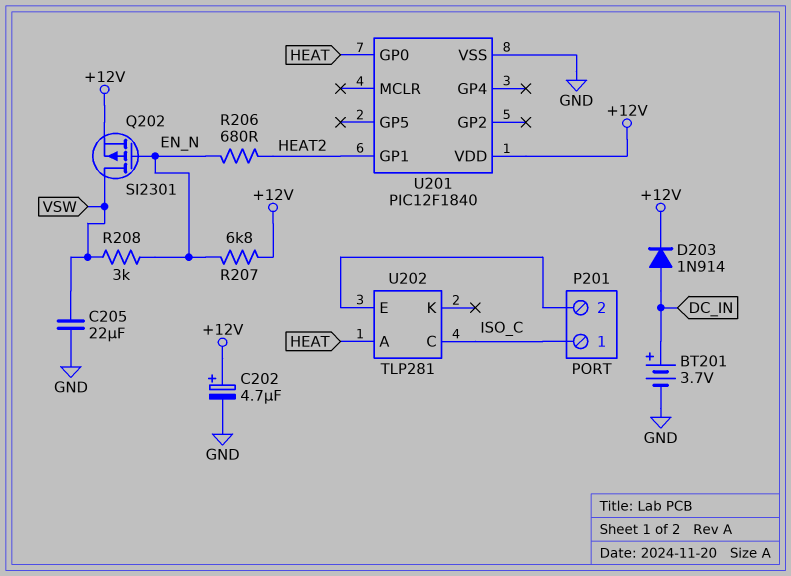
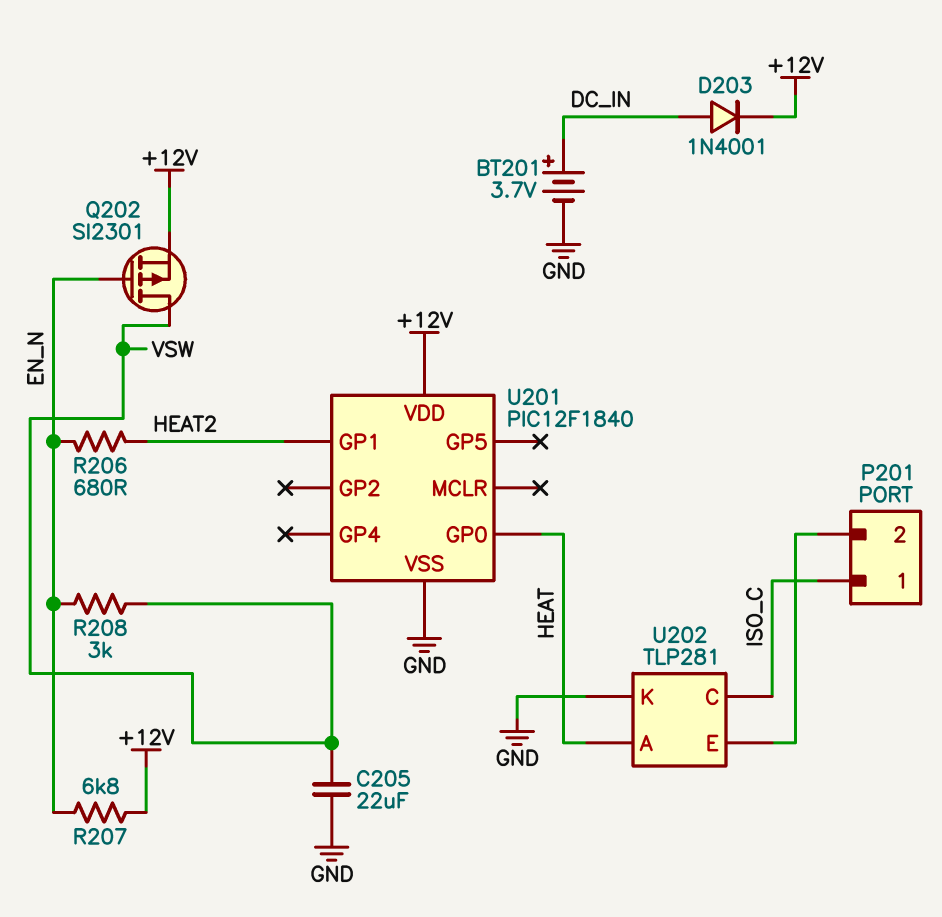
C202: 4.7uF (plus +12V, minus GND) -> none
D203: diode 1N914 (A DC_IN, K +12V) -> diode 1N4001 (A DC_IN, K +12V)
U202 pin K: none -> GND

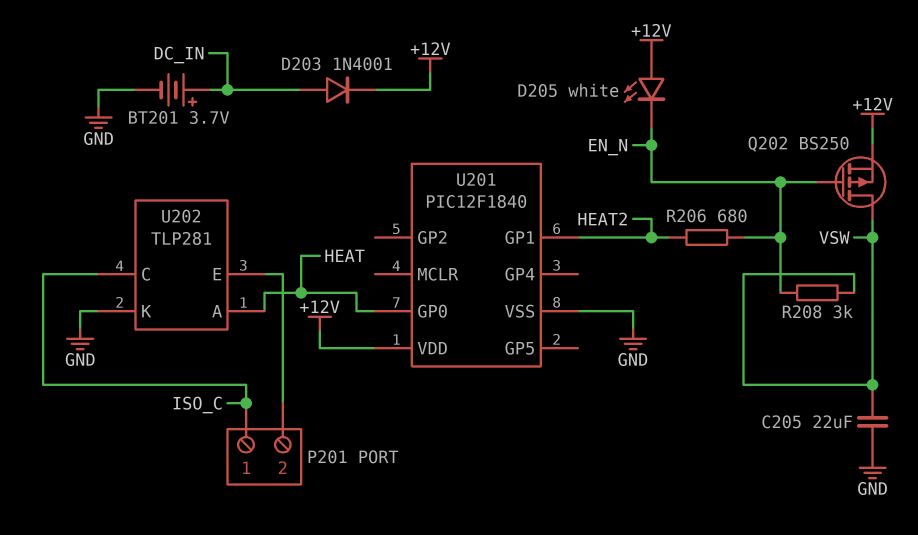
D205: none -> LED white (A +12V, K EN_N)
Q202: PMOS SI2301 (G EN_N, D VSW, S +12V) -> PMOS BS250 (G EN_N, D VSW, S +12V)
R207: 6.8k (+12V, EN_N) -> none

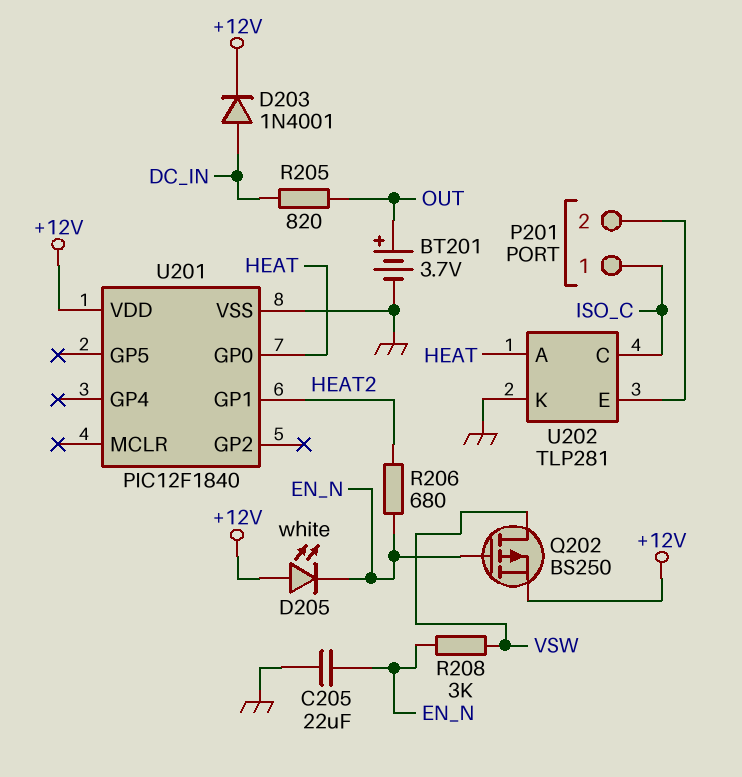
BT201: 3.7V (plus DC_IN, minus GND) -> 3.7V (plus OUT, minus GND)
C205: 22uF (GND, VSW) -> 22uF (EN_N, GND)
R205: none -> 820 (DC_IN, OUT)

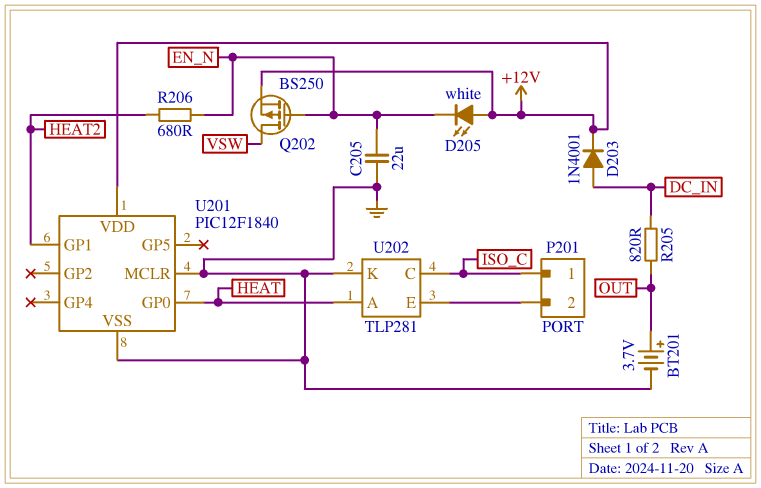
R208: 3k (EN_N, VSW) -> none
U201 pin MCLR: none -> GND

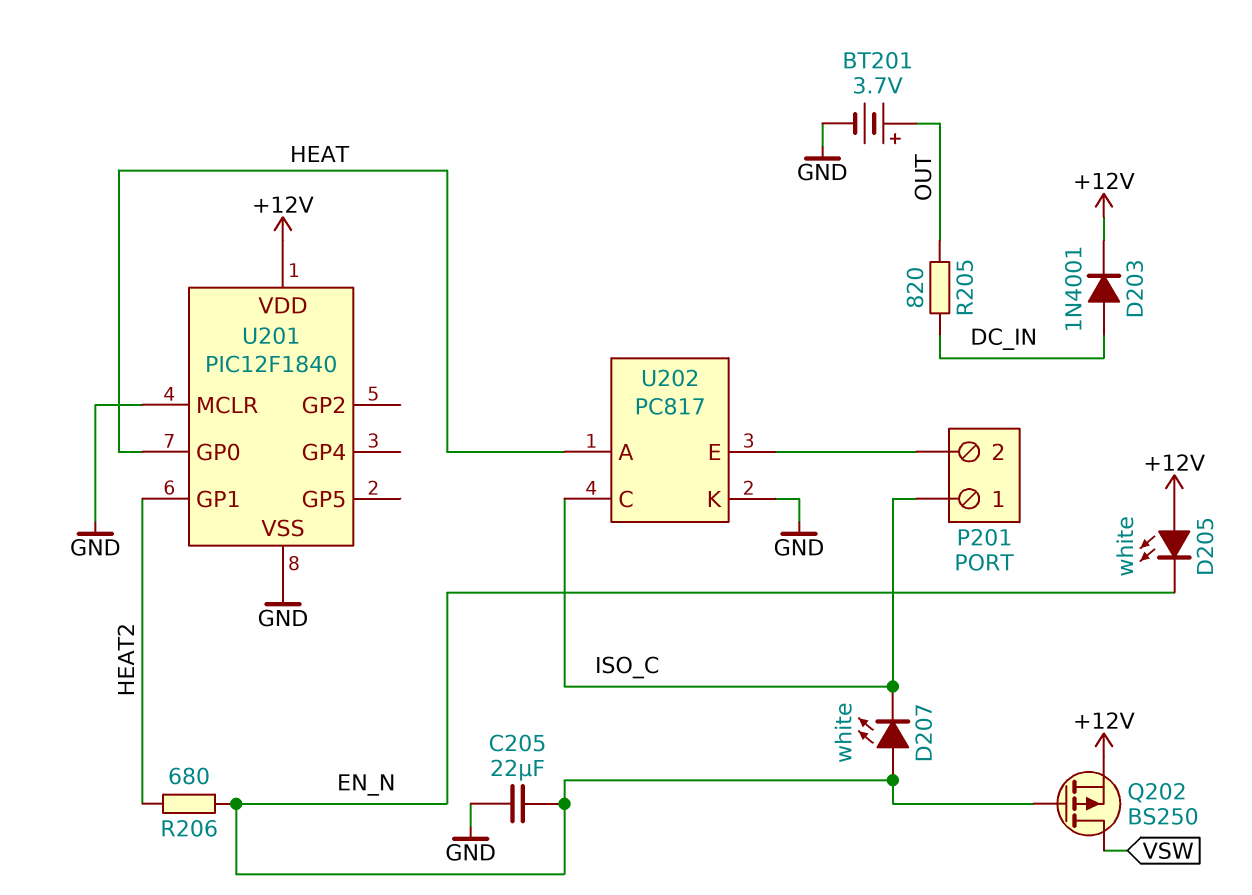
D207: none -> LED white (A EN_N, K ISO_C)
U202: TLP281 -> PC817

